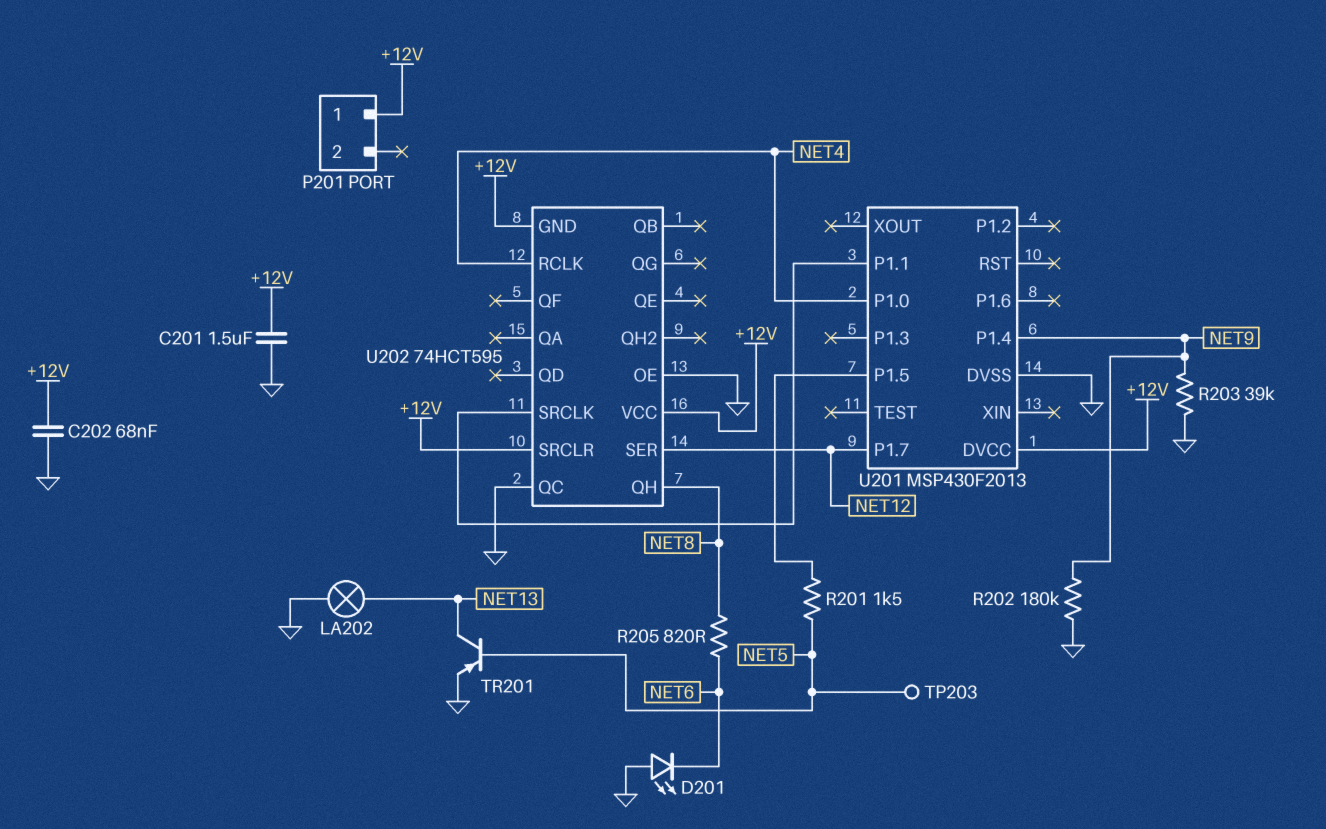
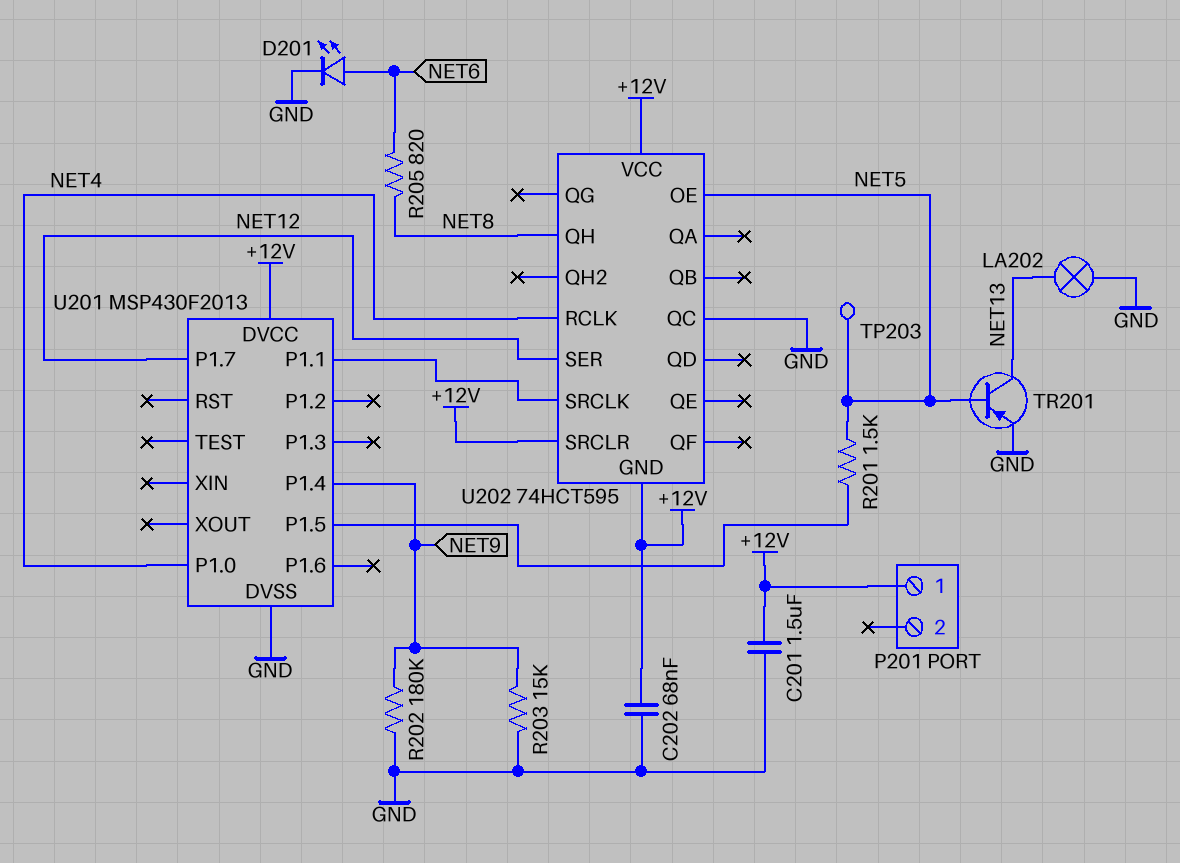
D201: LED (A GND, K NET6) -> LED (A NET6, K GND)
R203: 39k (GND, NET9) -> 15k (GND, NET9)
U202 pin OE: GND -> NET5

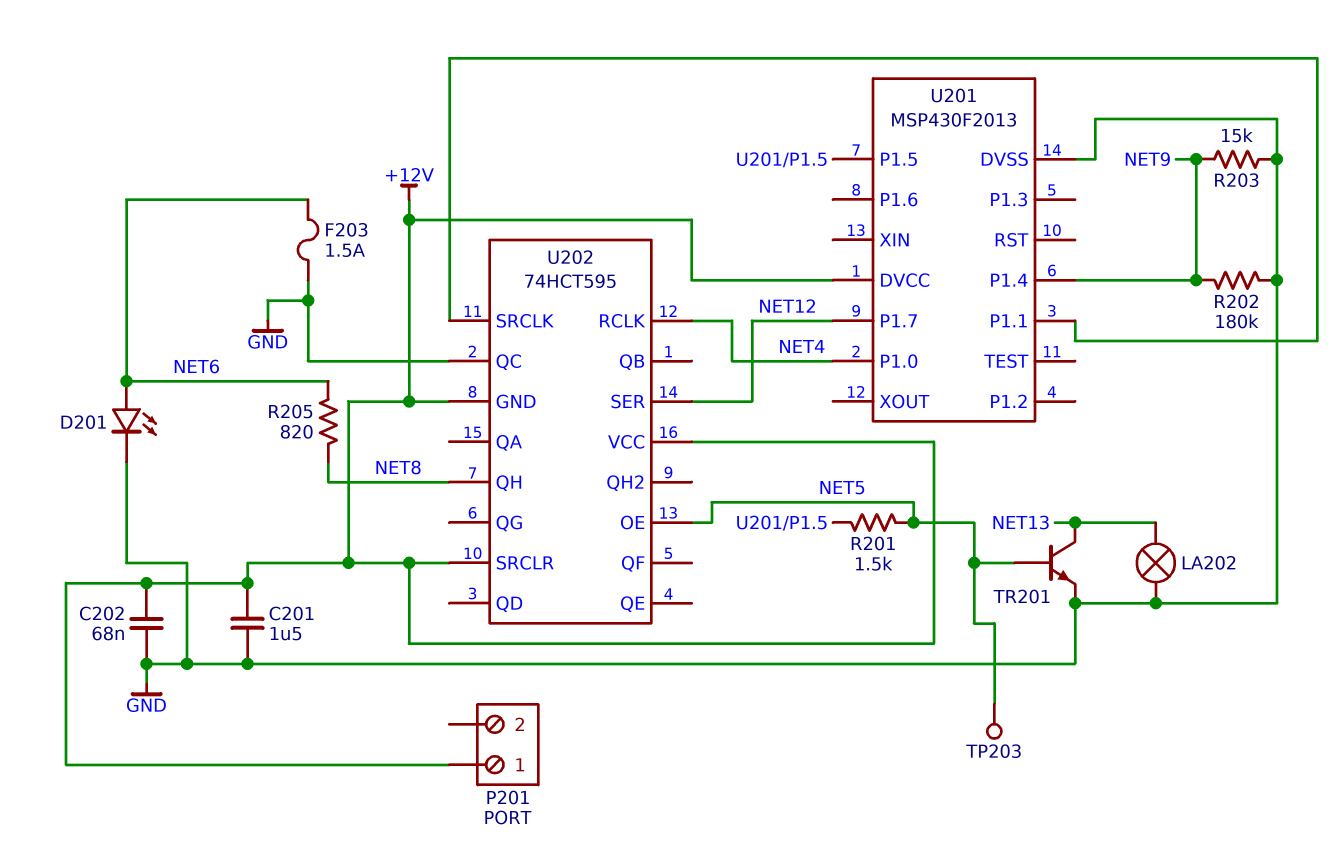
F203: none -> 1.5A (GND, NET6)
TR201: PNP (B NET5, C NET13, E GND) -> NPN (B NET5, C NET13, E GND)

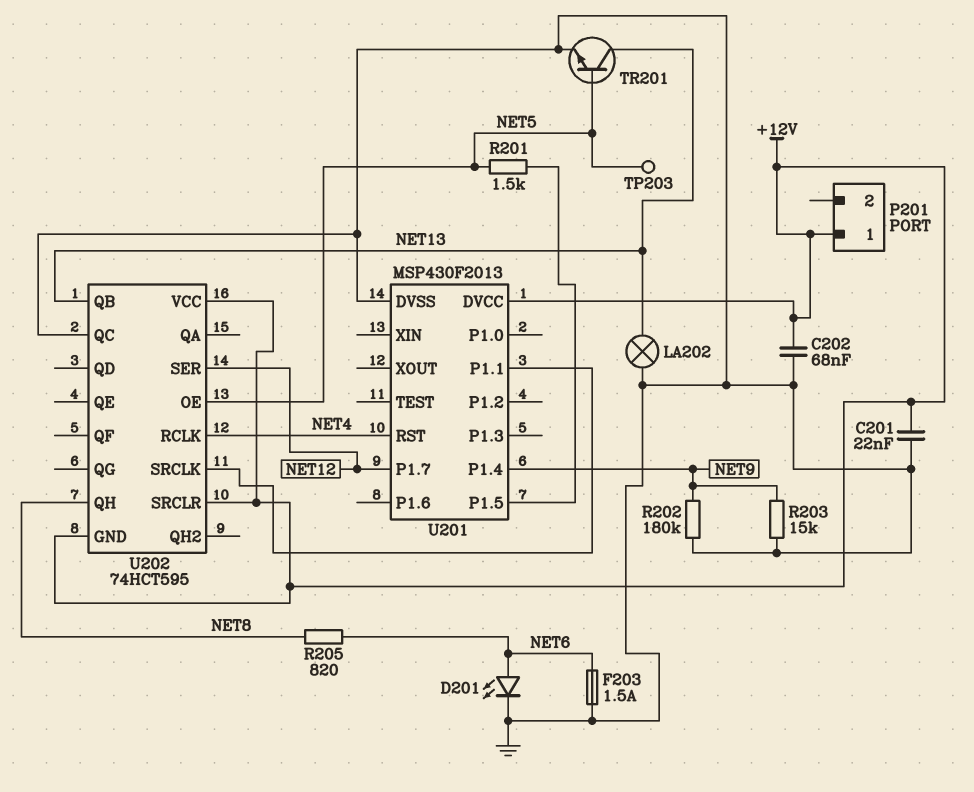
C201: 1.5uF (+12V, GND) -> 22nF (+12V, GND)
U201 pin P1.0: NET4 -> none
U201 pin RST: none -> NET4
U202 pin QB: none -> NET13

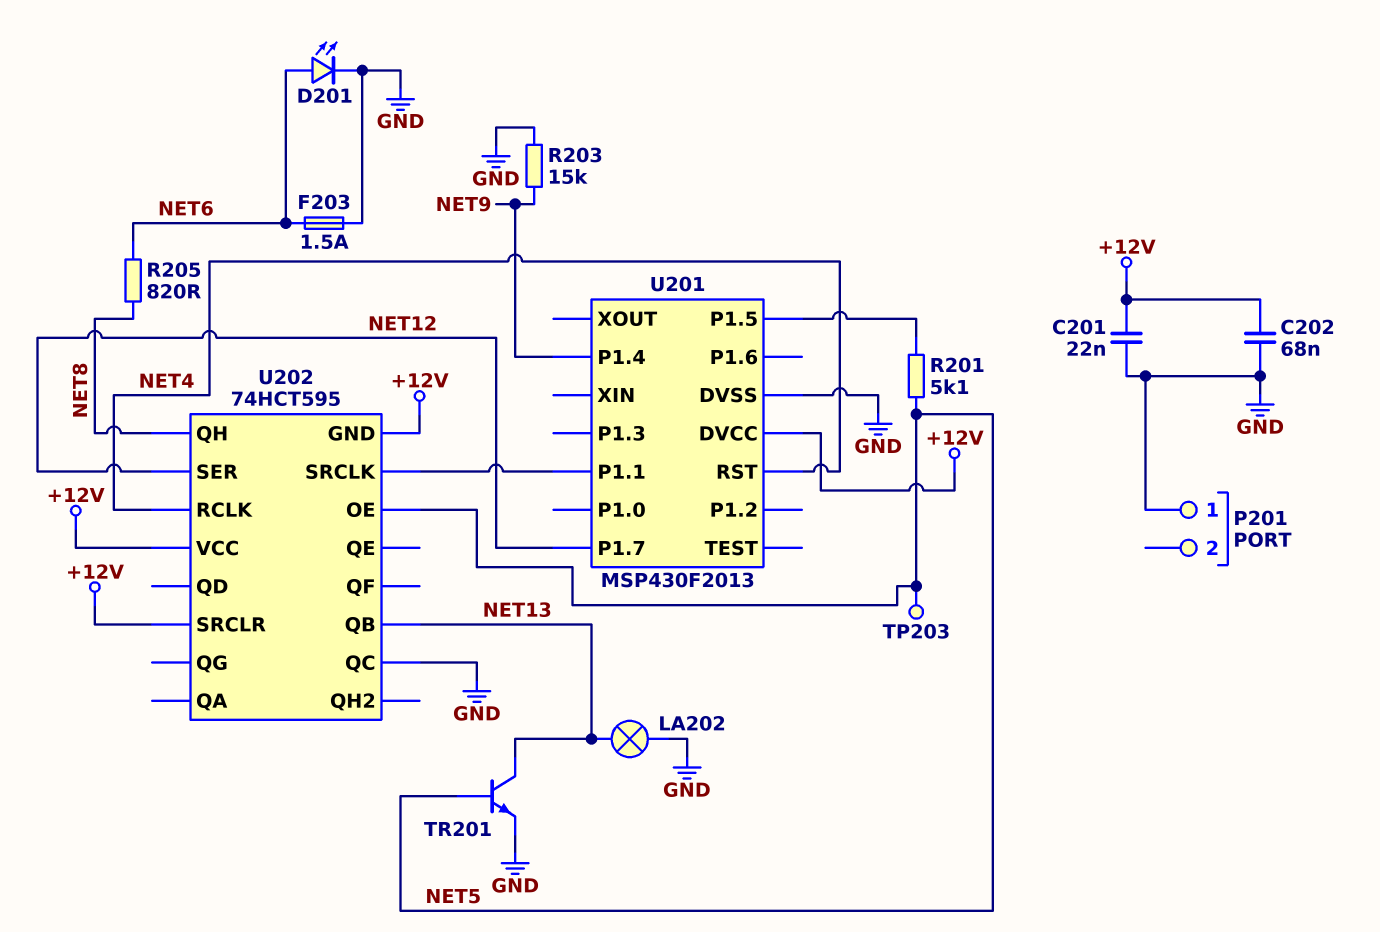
P201 pin 1: +12V -> GND
R201: 1.5k (NET5, U201/P1.5) -> 5.1k (NET5, U201/P1.5)
R202: 180k (GND, NET9) -> none

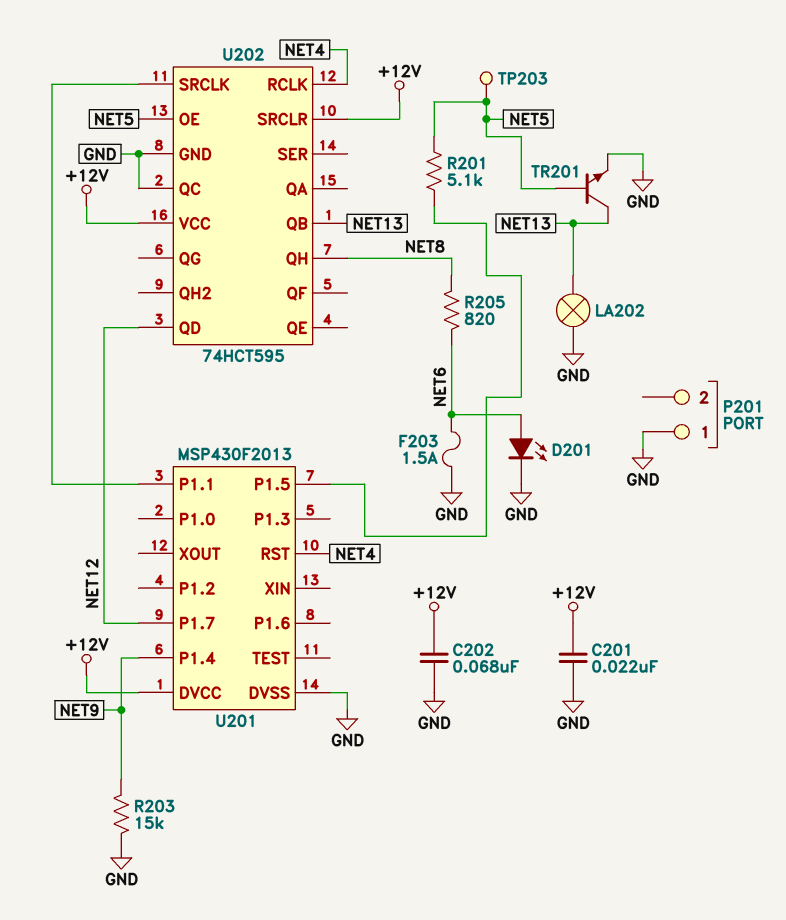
U202 pin GND: +12V -> GND
U202 pin QD: none -> NET12
U202 pin SER: NET12 -> none

